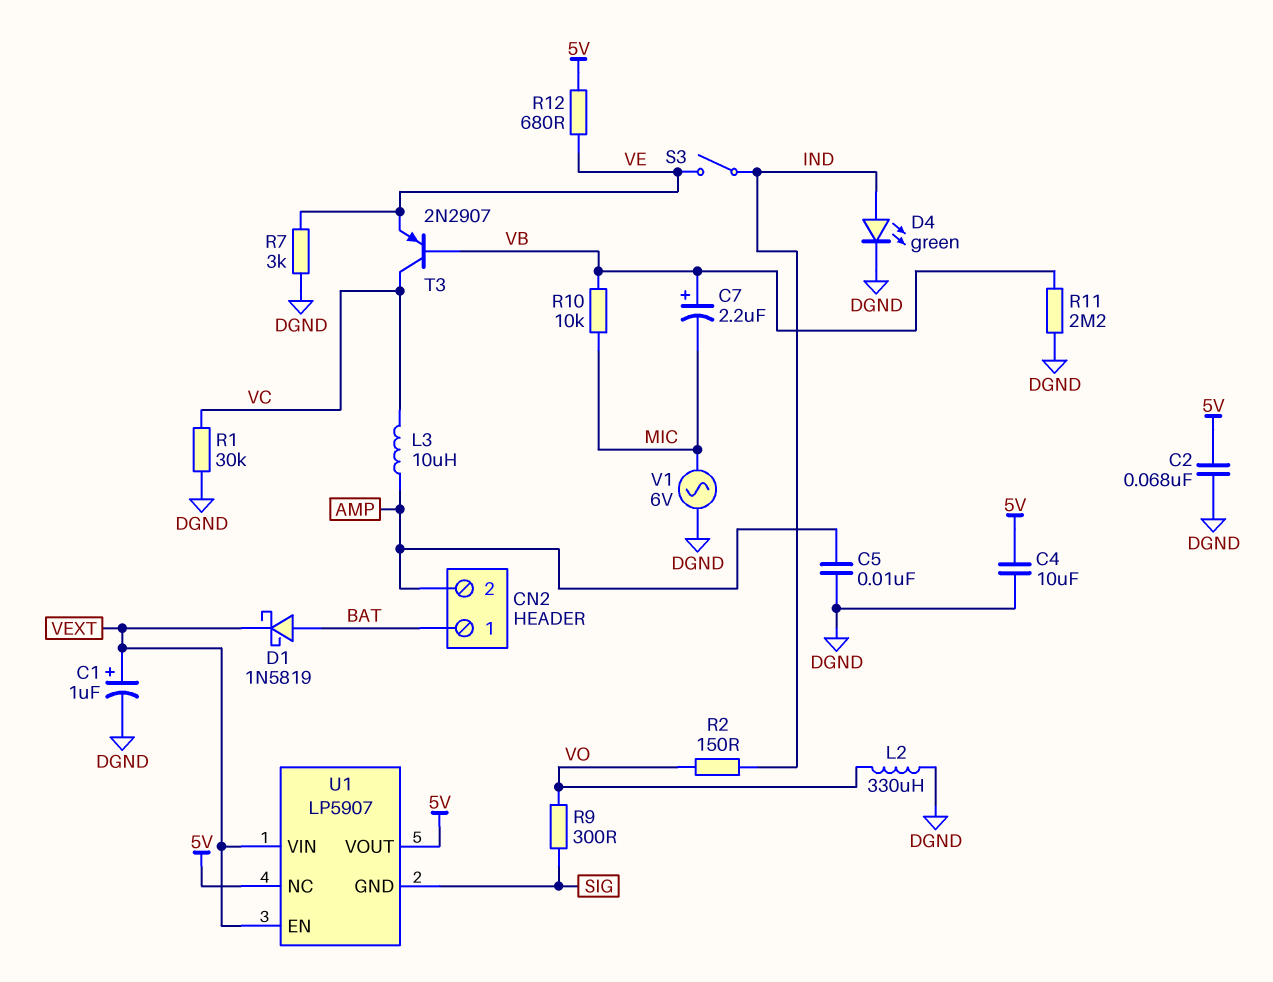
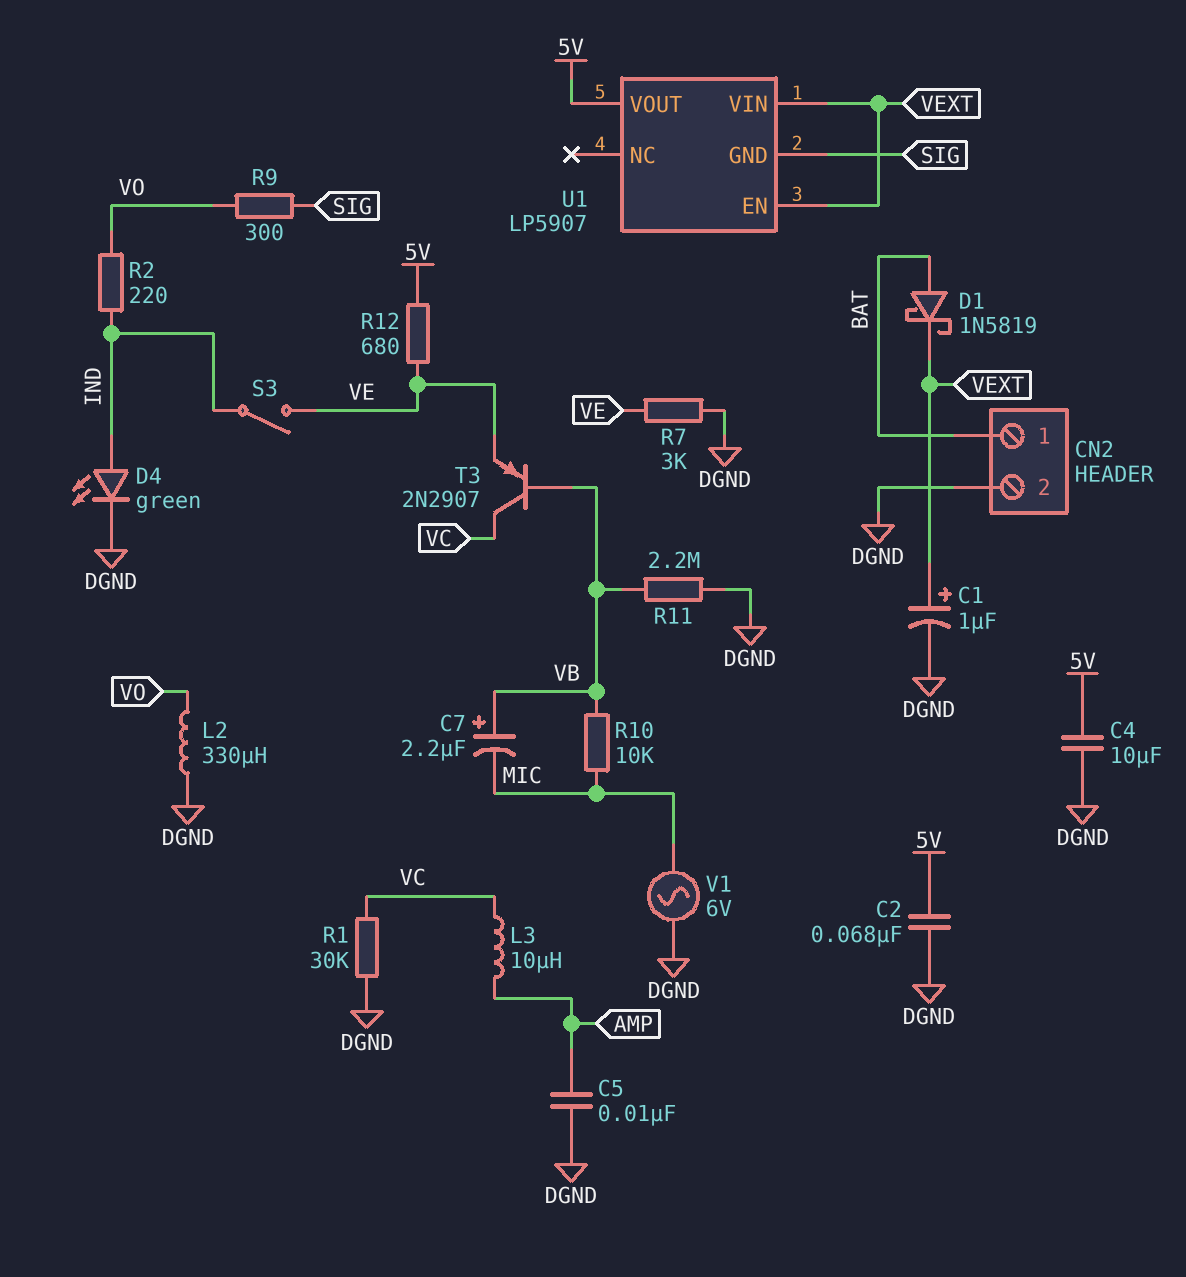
CN2 pin 2: AMP -> DGND
R2: 150 (IND, VO) -> 220 (IND, VO)
U1 pin NC: 5V -> none

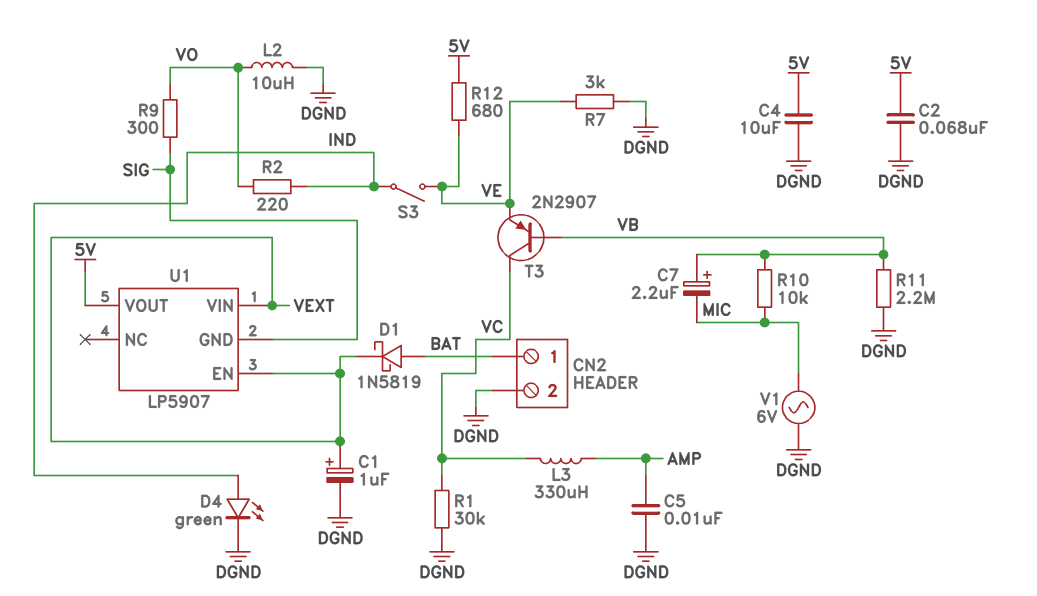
L2: 330uH (DGND, VO) -> 10uH (DGND, VO)
L3: 10uH (AMP, VC) -> 330uH (AMP, VC)

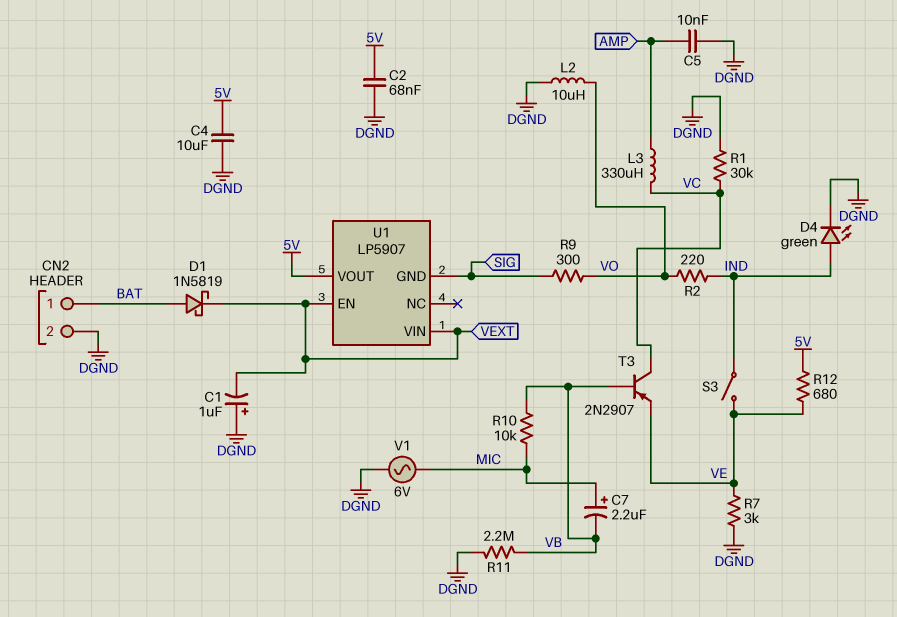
C1: 1uF (plus VEXT, minus DGND) -> 1uF (plus DGND, minus VEXT)
C7: 2.2uF (plus VB, minus MIC) -> 2.2uF (plus MIC, minus VB)

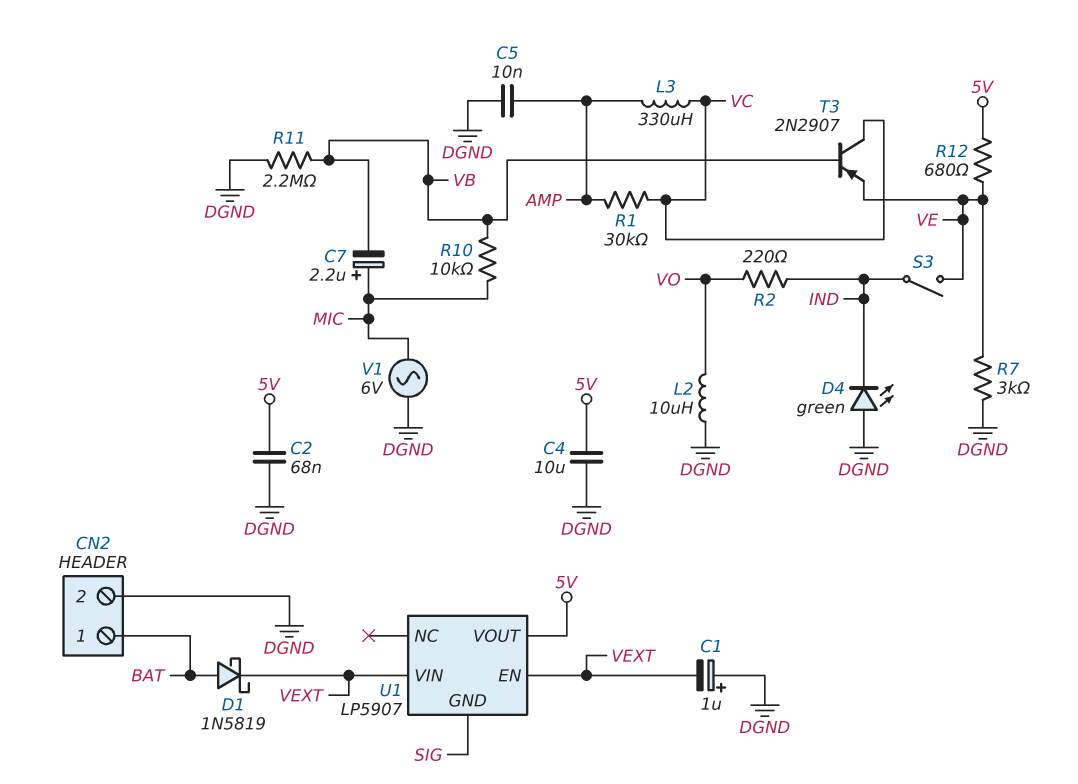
D4: LED green (A IND, K DGND) -> LED green (A DGND, K IND)
R1: 30k (DGND, VC) -> 30k (AMP, VC)
R9: 300 (SIG, VO) -> none

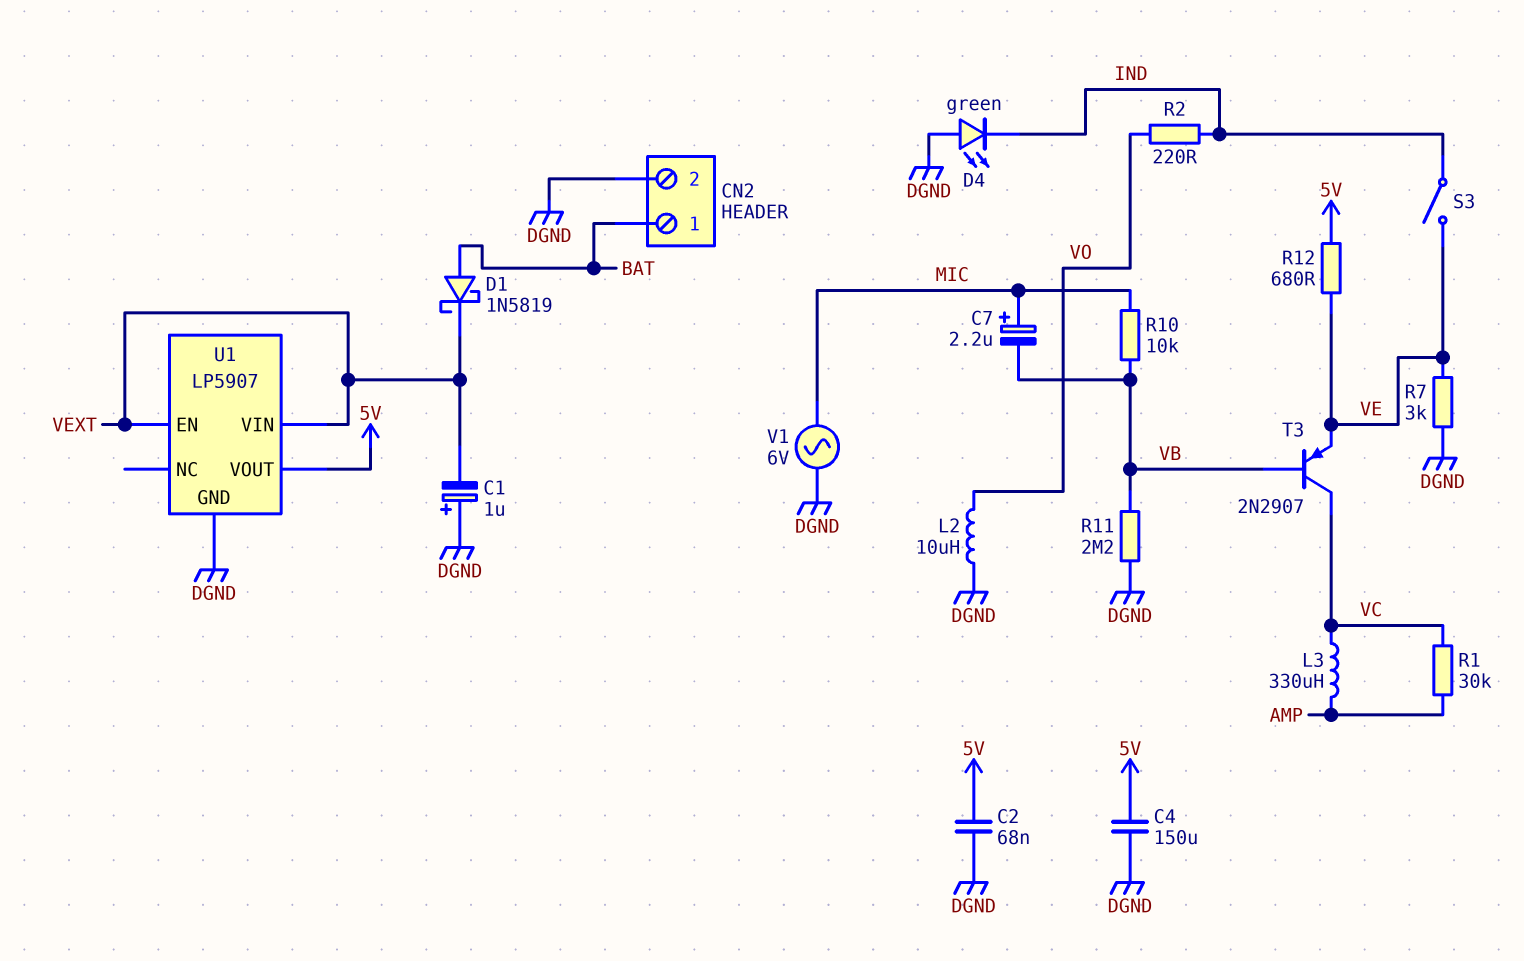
C4: 10uF (5V, DGND) -> 150uF (5V, DGND)
C5: 10nF (AMP, DGND) -> none
U1 pin GND: SIG -> DGND

